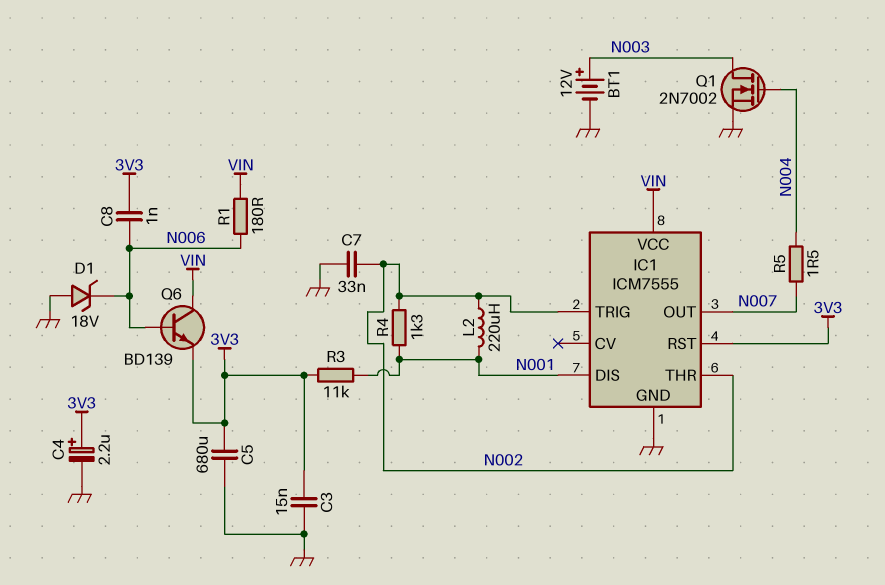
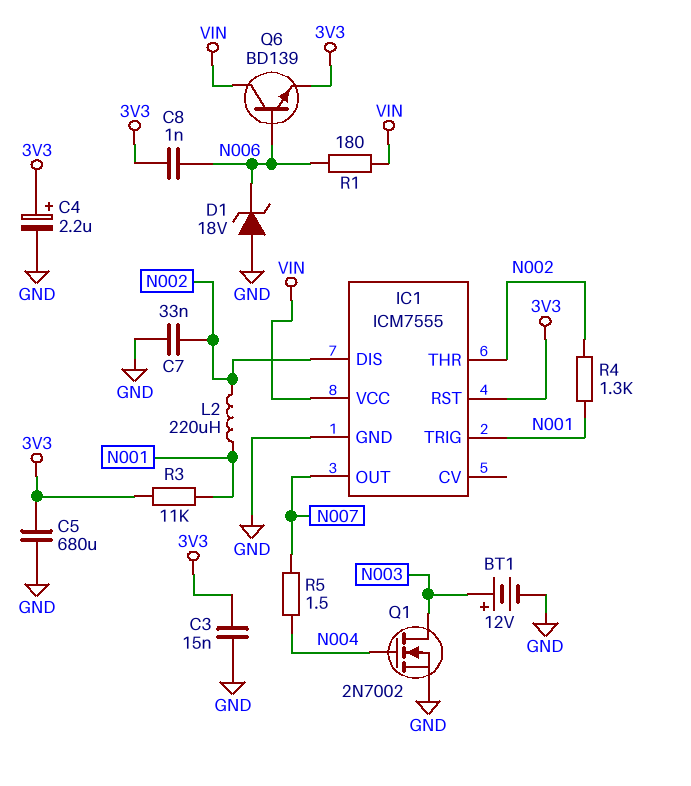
IC1 pin DIS: N001 -> N002
IC1 pin TRIG: N002 -> N001

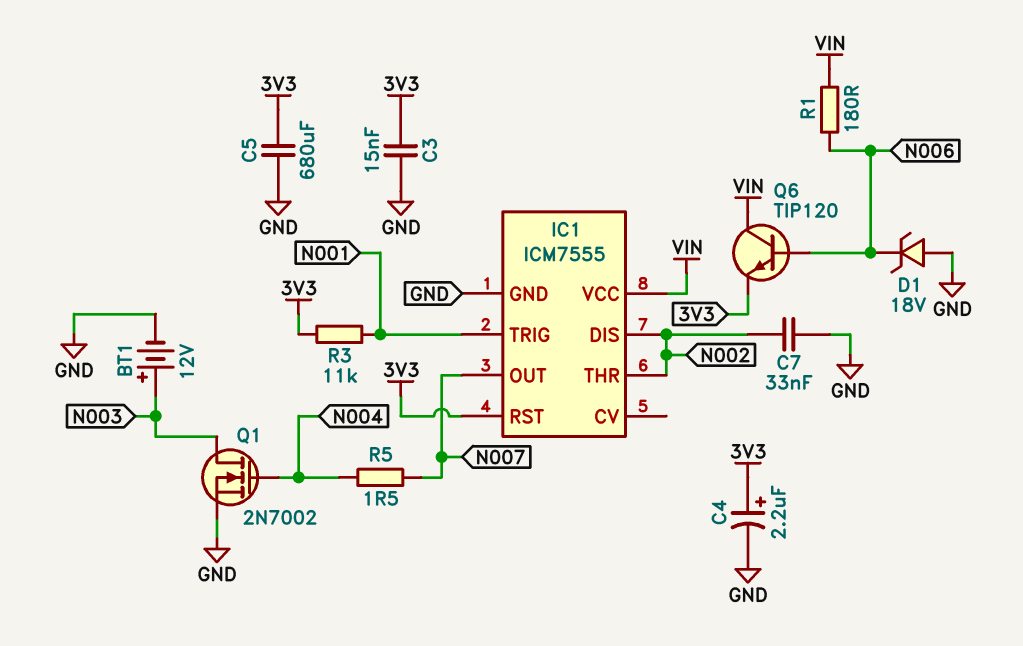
C8: 1nF (3V3, N006) -> none
L2: 220uH (N001, N002) -> none
Q6: NPN BD139 (B N006, C VIN, E 3V3) -> NPN TIP120 (B N006, C VIN, E 3V3)
R4: 1.3k (N001, N002) -> none

